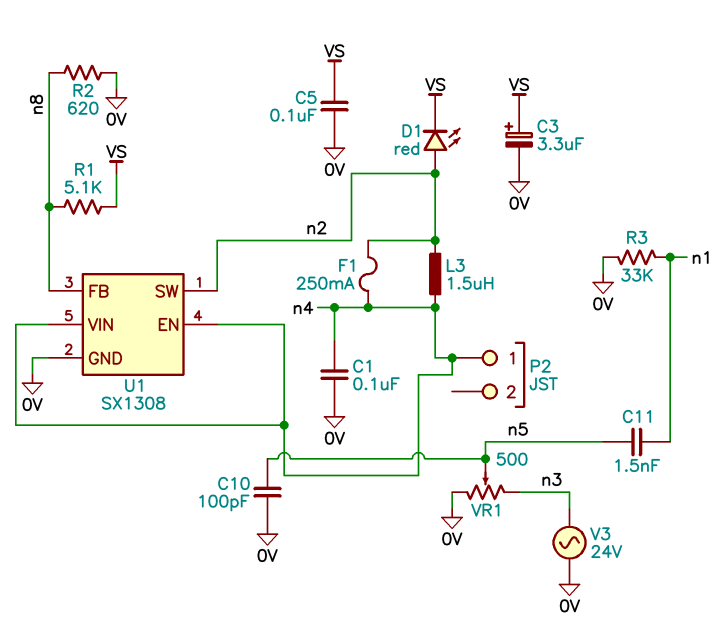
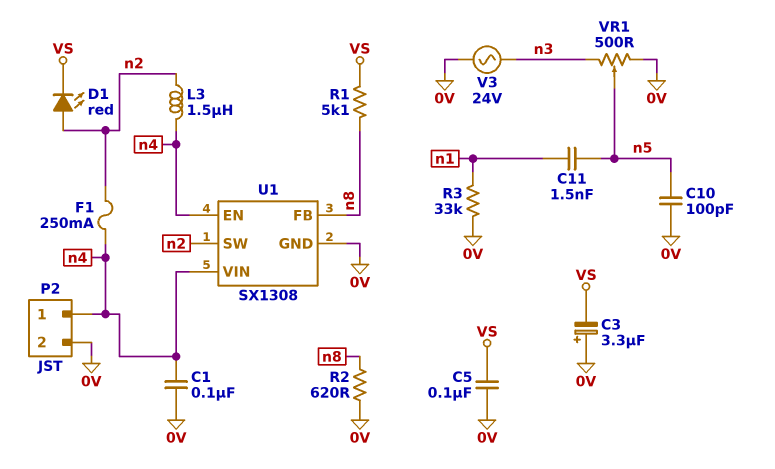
C3: 3.3uF (plus VS, minus 0V) -> 3.3uF (plus 0V, minus VS)
P2 pin 2: none -> 0V

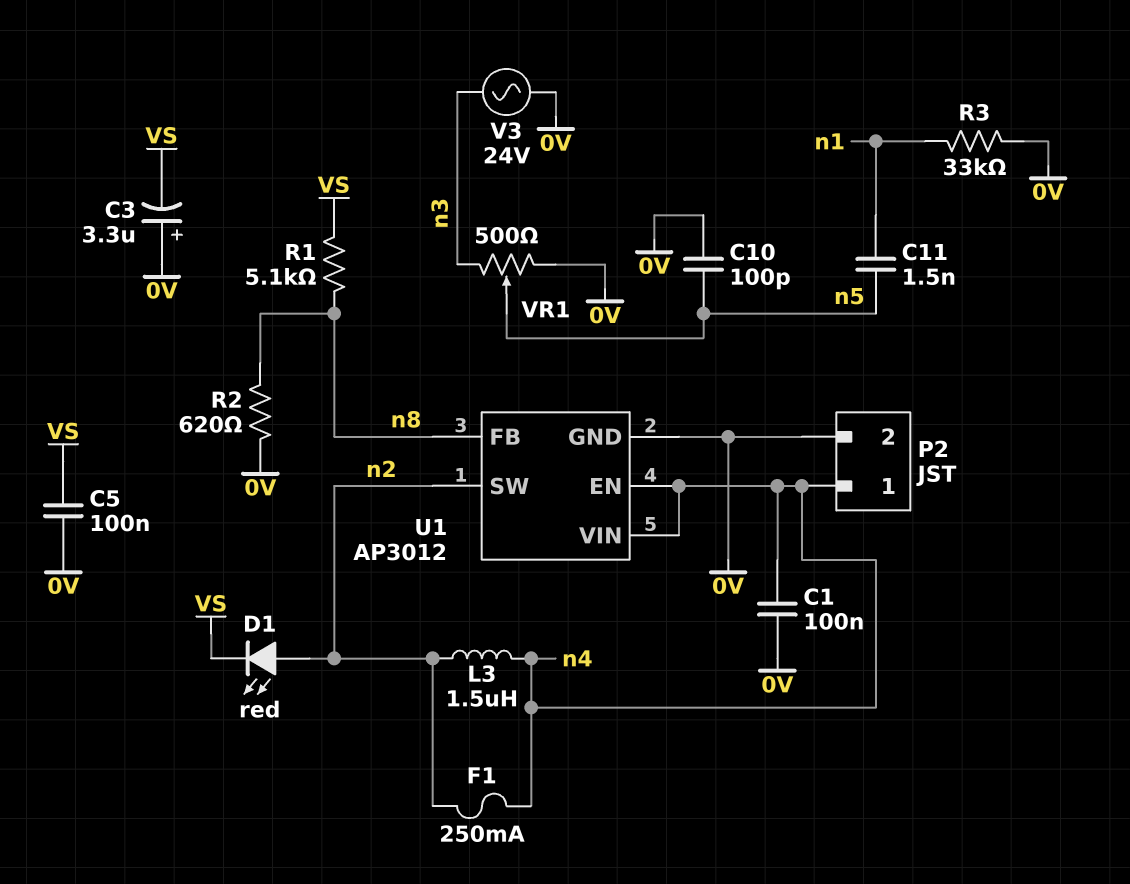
U1: SX1308 -> AP3012

